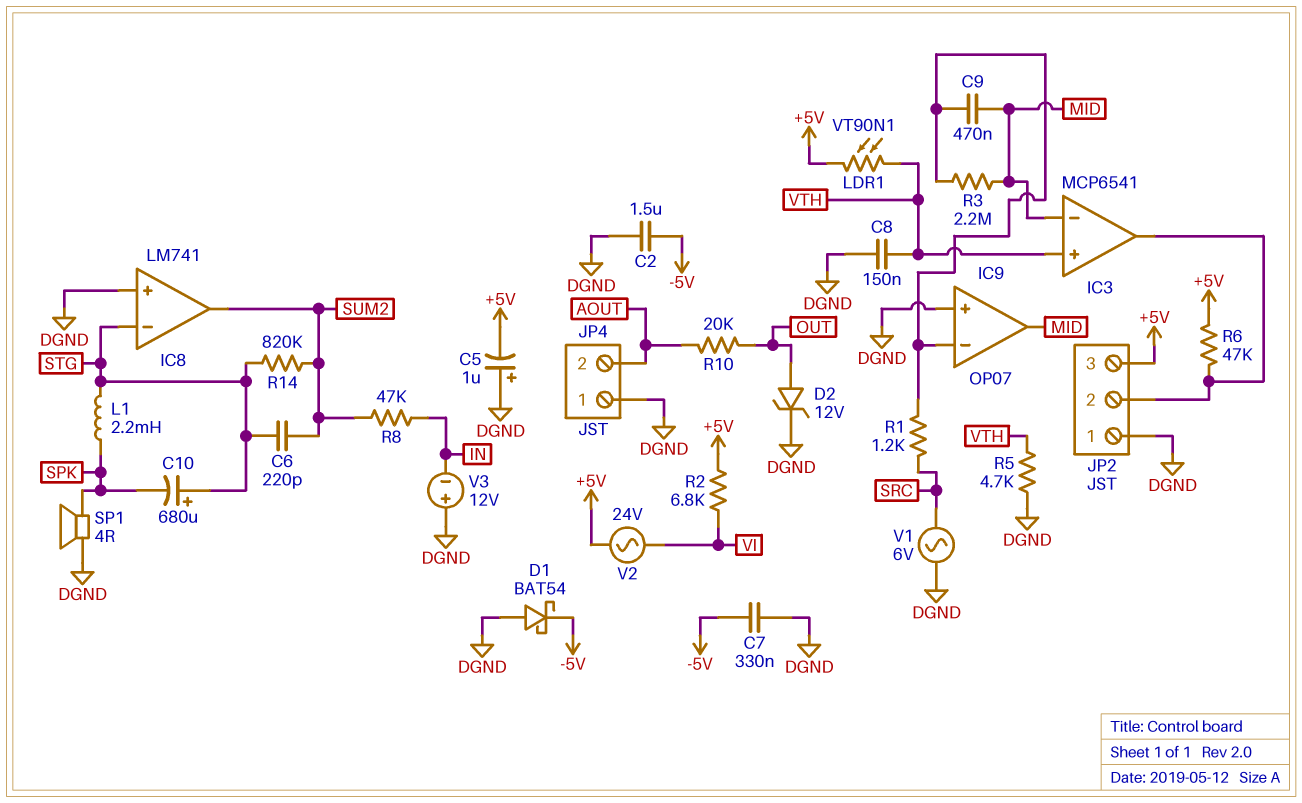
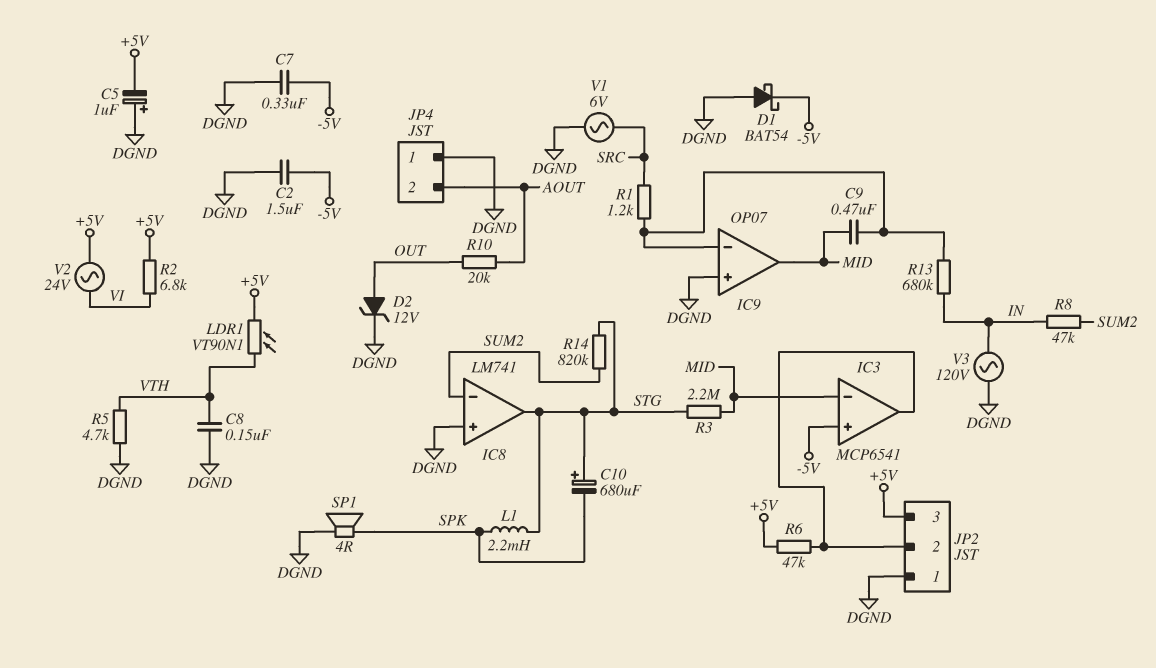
C6: 220pF (STG, SUM2) -> none
IC3 pin in+: VTH -> -5V
IC8 pin in-: STG -> SUM2
IC8 pin out: SUM2 -> STG
R3: 2.2M (IC9/in-, MID) -> 2.2M (MID, STG)
R13: none -> 680k (IC9/in-, IN)
V3: 12V (plus DGND, minus IN) -> AC 120V (DGND, IN)

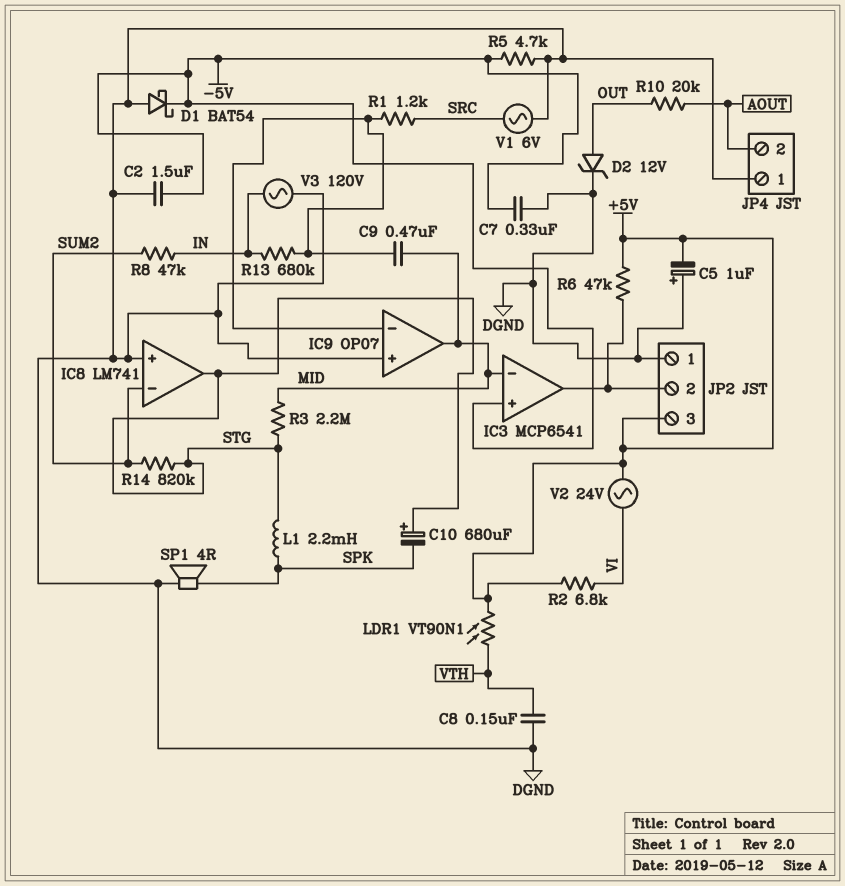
R5: 4.7k (DGND, VTH) -> 4.7k (-5V, DGND)

